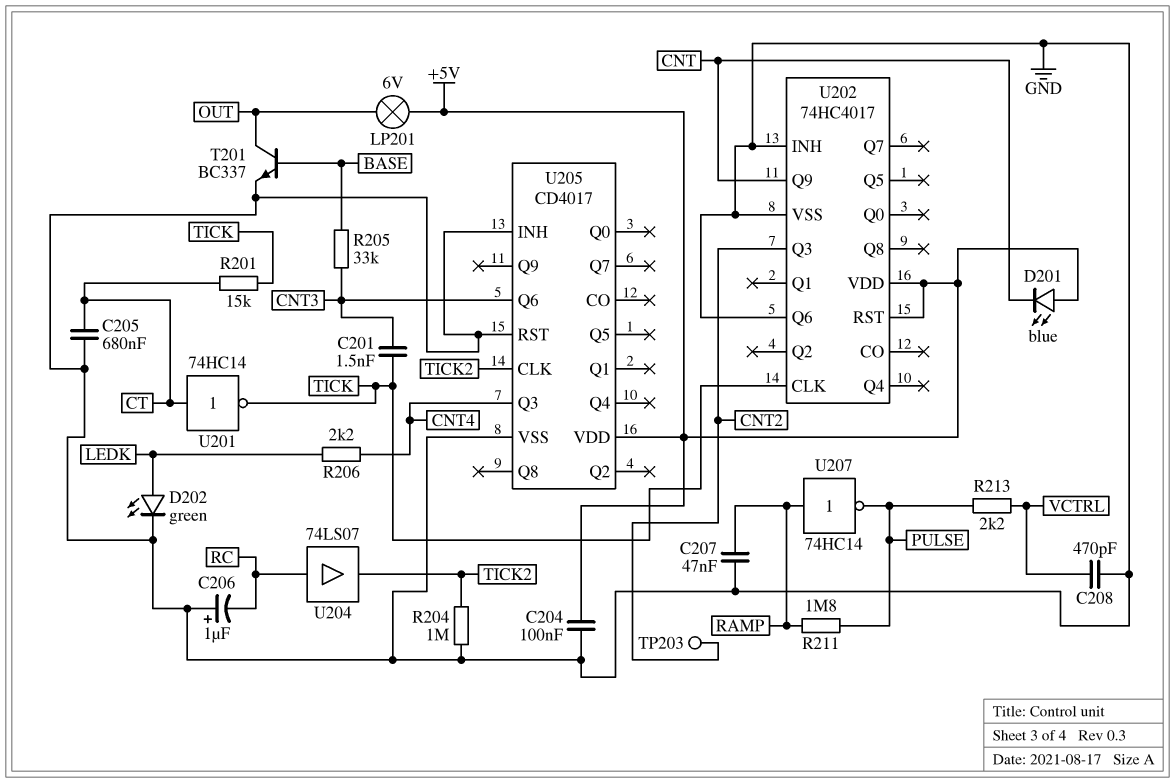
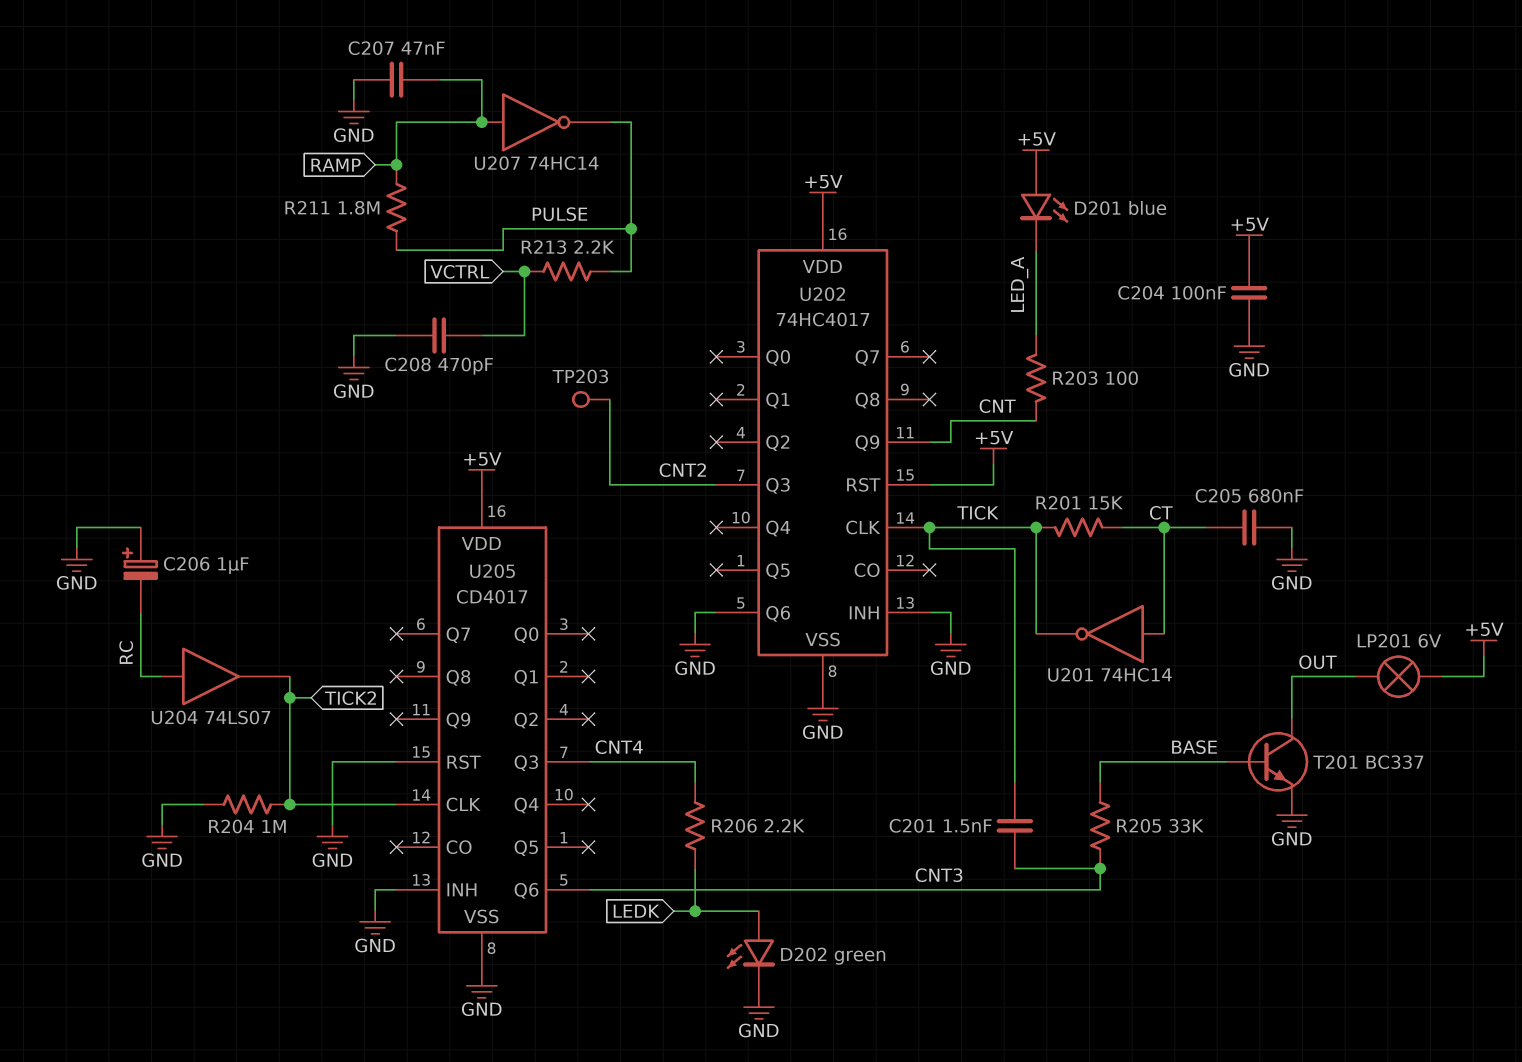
D201: LED blue (A +5V, K CNT) -> LED blue (A +5V, K LED_A)
R203: none -> 100 (CNT, LED_A)

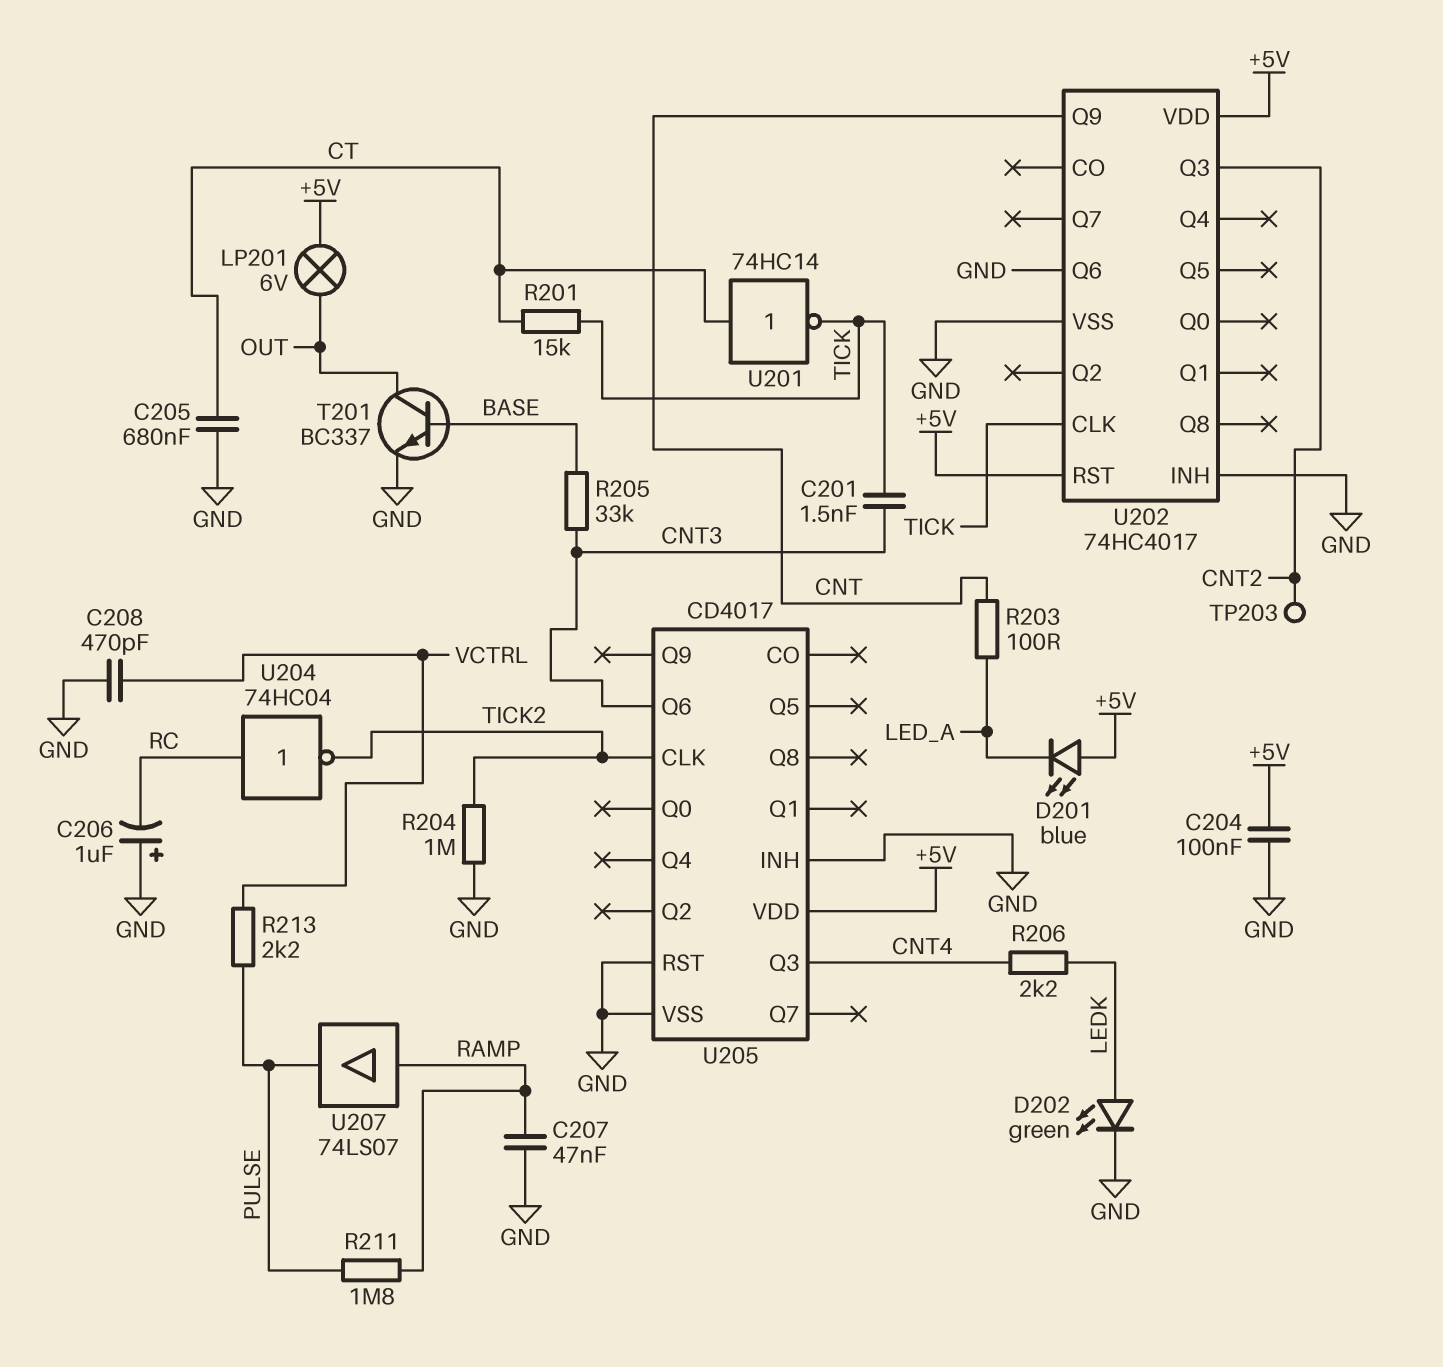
U204: buffer 74LS07 (in RC, out TICK2) -> NOT 74HC04 (in RC, out TICK2)
U207: NOT 74HC14 (in RAMP, out PULSE) -> buffer 74LS07 (in RAMP, out PULSE)

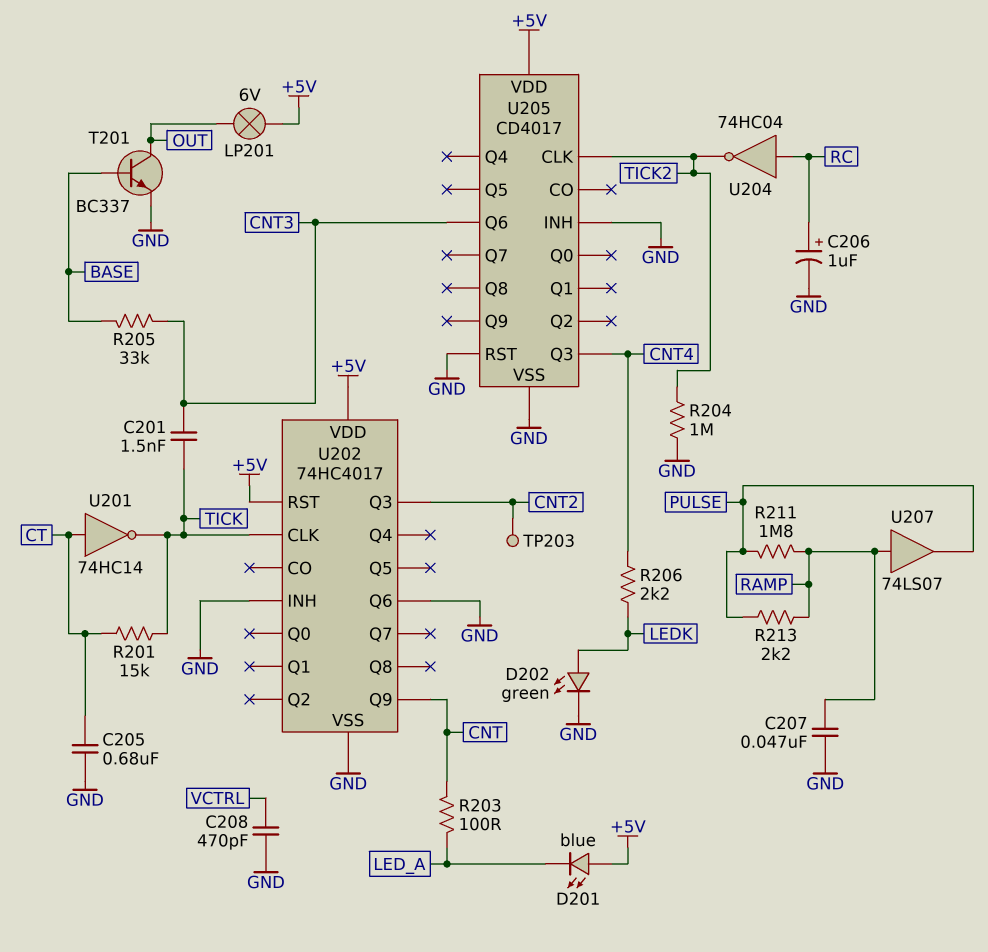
C204: 100nF (+5V, GND) -> none
C206: 1uF (plus GND, minus RC) -> 1uF (plus RC, minus GND)
R213: 2.2k (PULSE, VCTRL) -> 2.2k (PULSE, RAMP)

